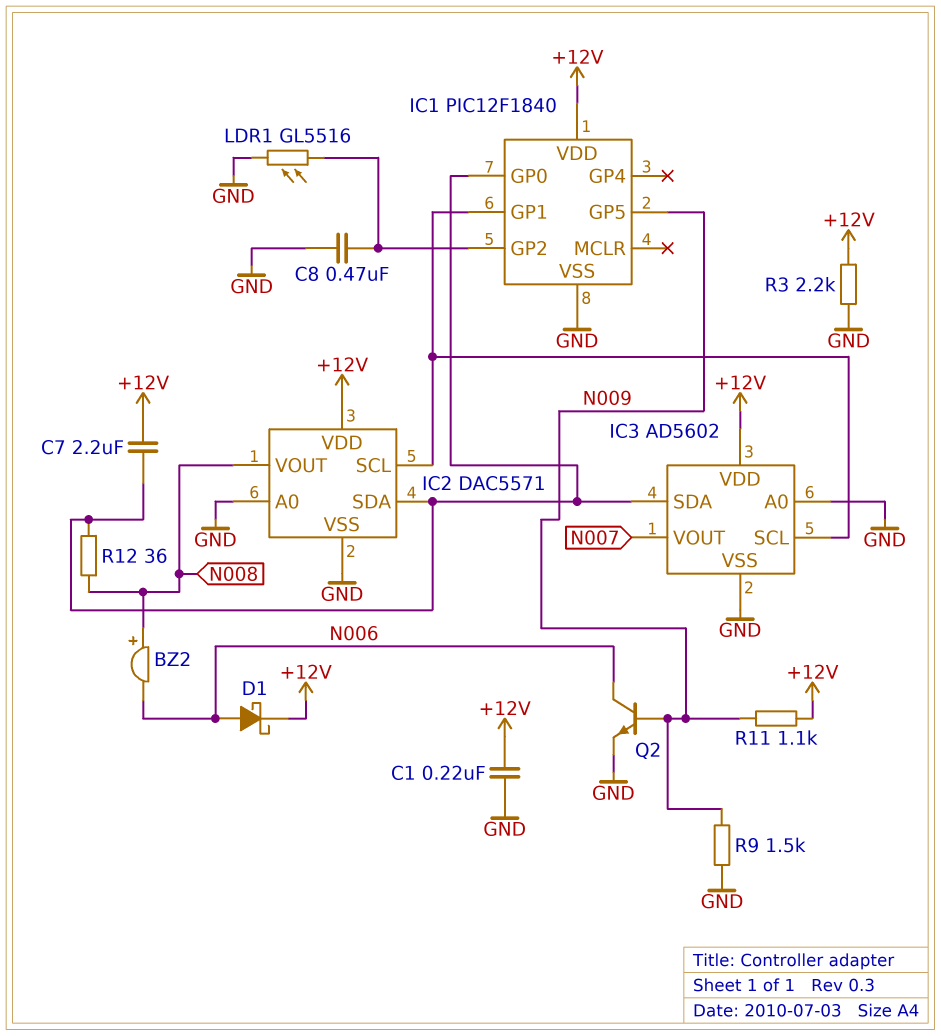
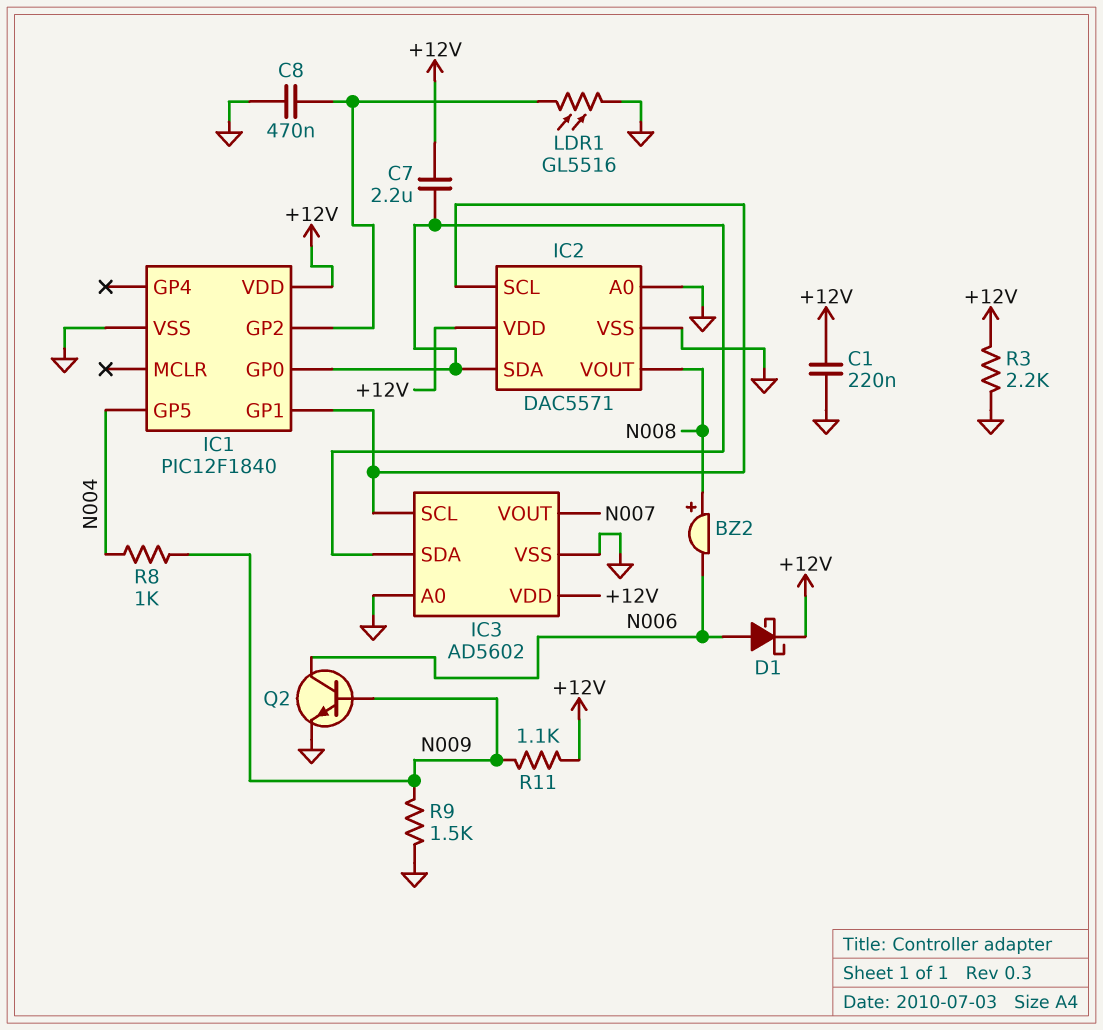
IC1 pin GP5: N009 -> N004
R8: none -> 1k (N004, N009)
R12: 36 (IC1/GP0, N008) -> none

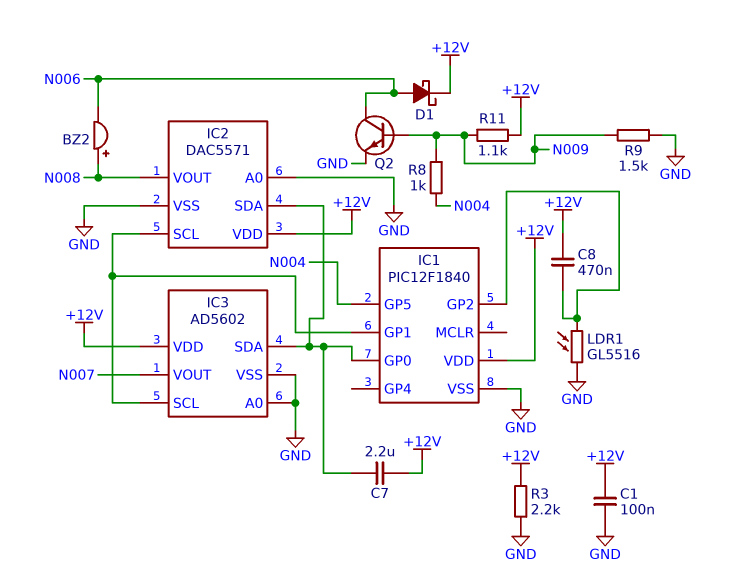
C1: 220nF (+12V, GND) -> 100nF (+12V, GND)
C8: 470nF (GND, IC1/GP2) -> 470nF (+12V, IC1/GP2)

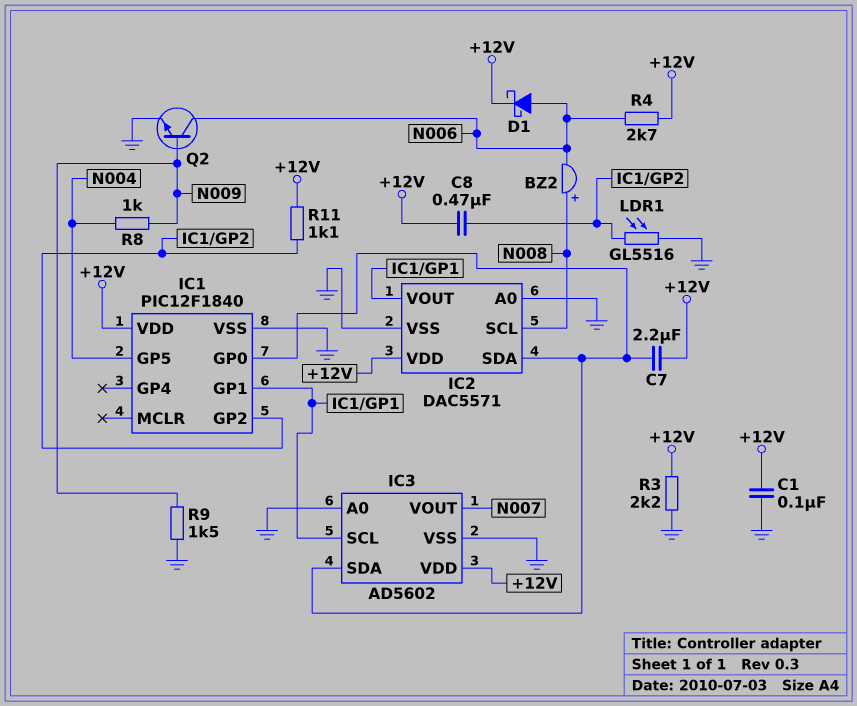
IC2 pin SCL: IC1/GP1 -> N008
IC2 pin VOUT: N008 -> IC1/GP1
R4: none -> 2.7k (+12V, N006)
R11: 1.1k (+12V, N009) -> 1.1k (+12V, IC1/GP2)

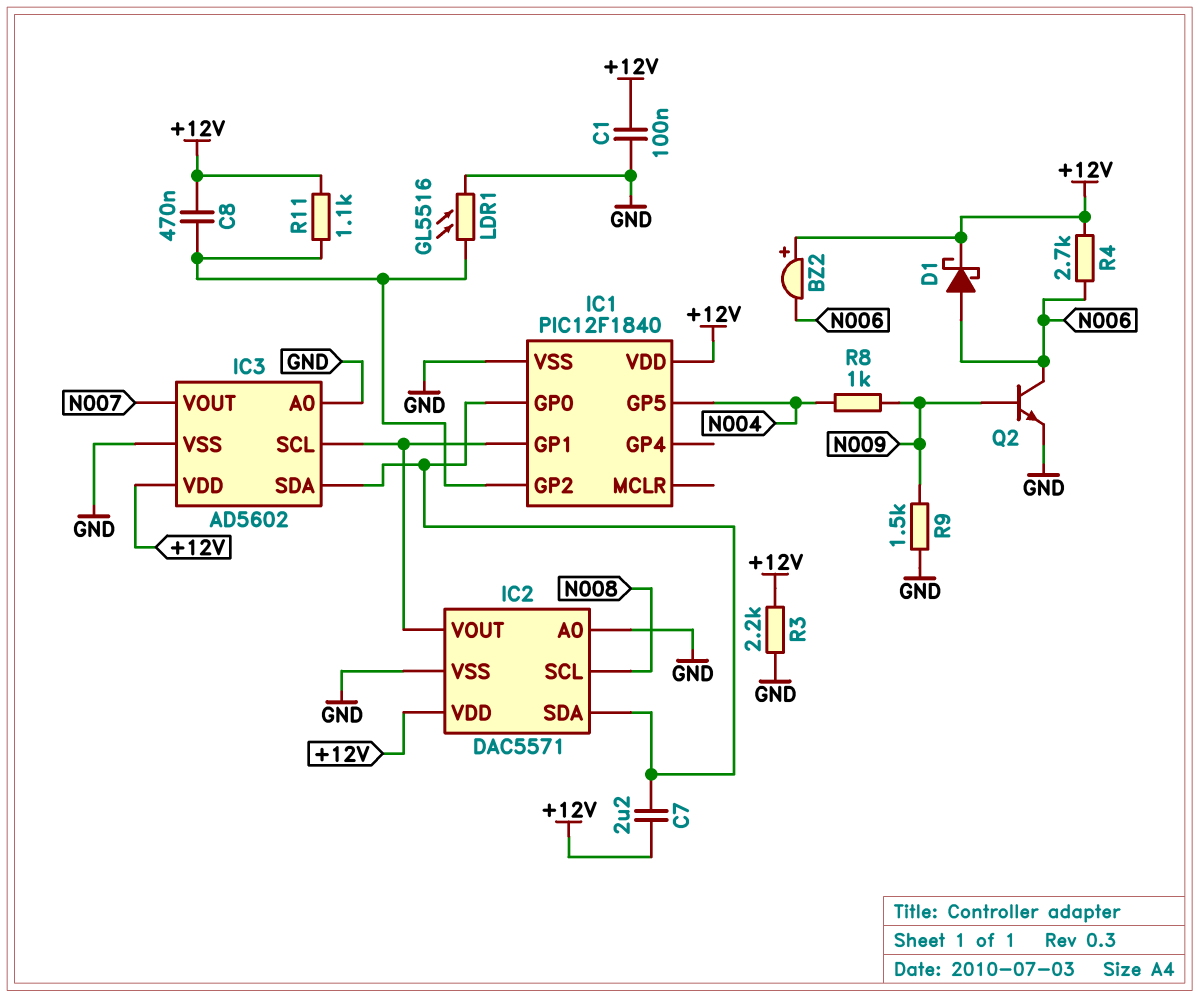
BZ2: buzzer (plus N008, minus N006) -> buzzer (plus +12V, minus N006)

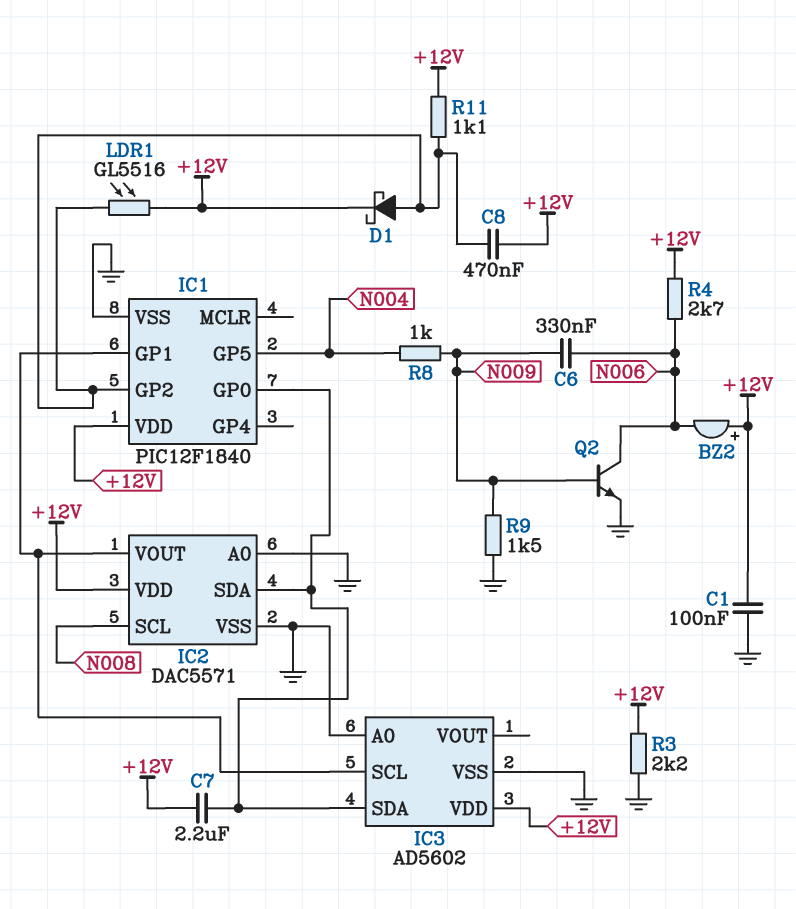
C6: none -> 330nF (N006, N009)
D1: schottky (A N006, K +12V) -> schottky (A IC1/GP2, K +12V)
IC3 pin VOUT: N007 -> none
LDR1: GL5516 (GND, IC1/GP2) -> GL5516 (+12V, IC1/GP2)

